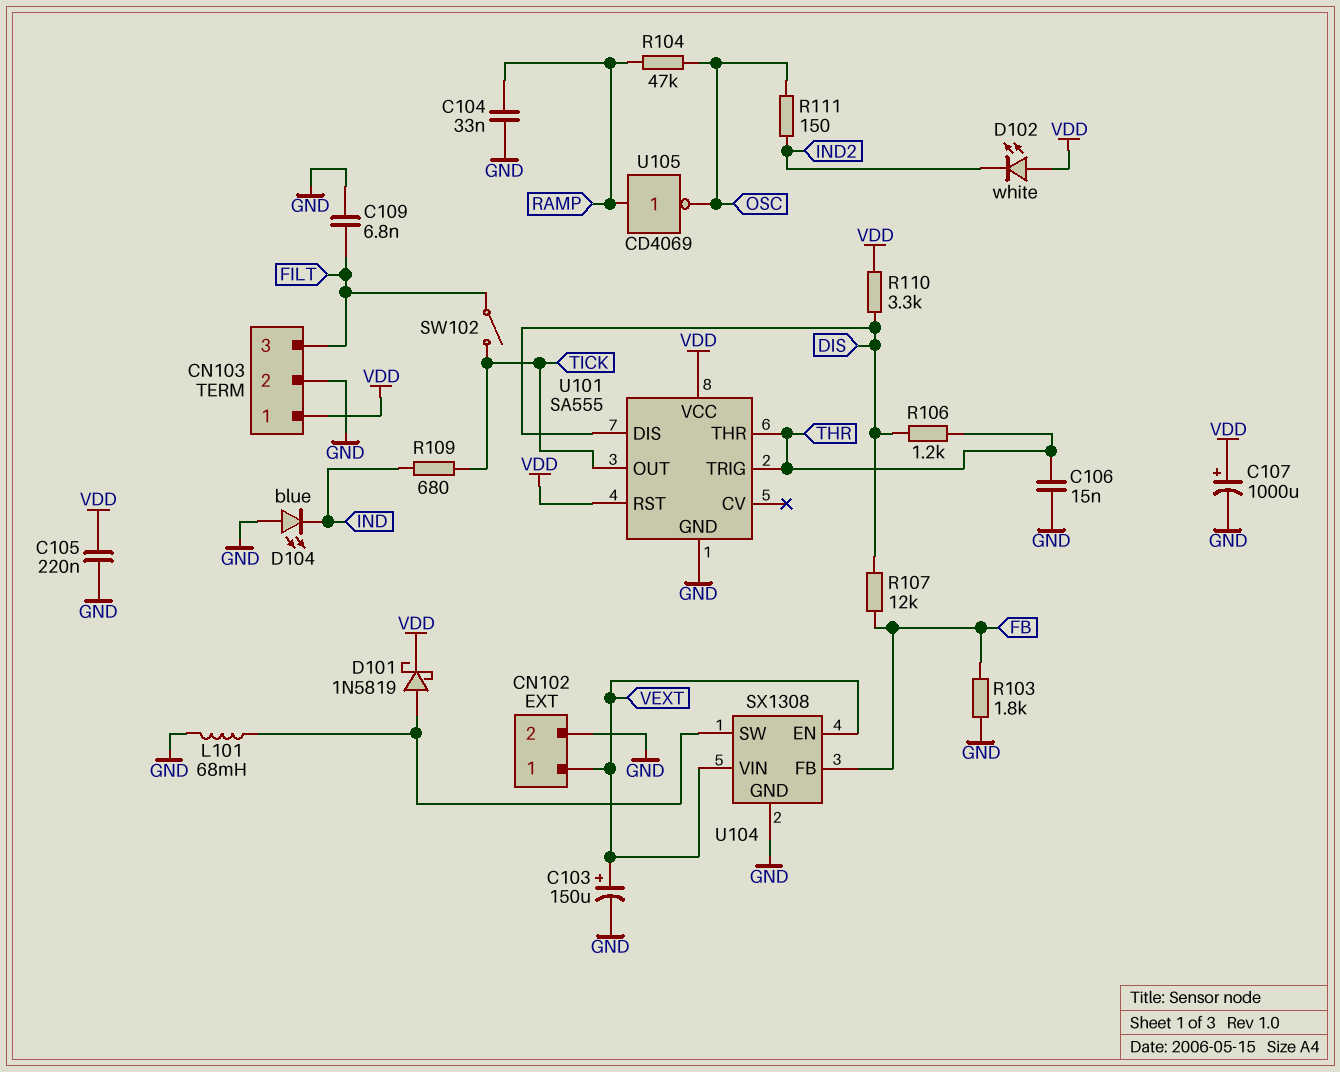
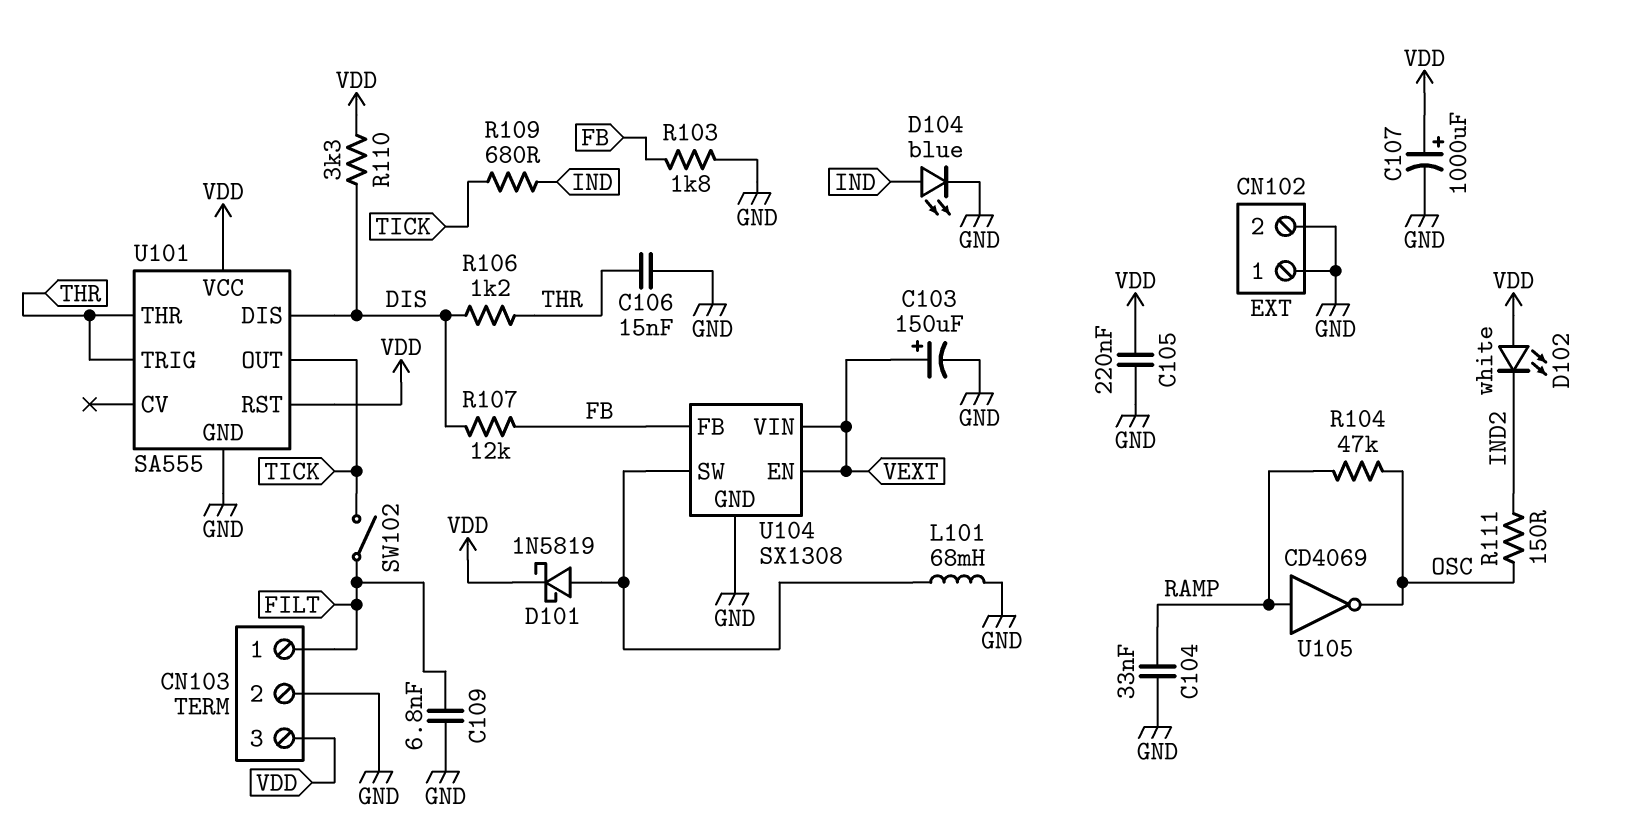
CN102 pin 1: VEXT -> GND
CN103 pin 1: VDD -> FILT
CN103 pin 3: FILT -> VDD
D104: LED blue (A GND, K IND) -> LED blue (A IND, K GND)

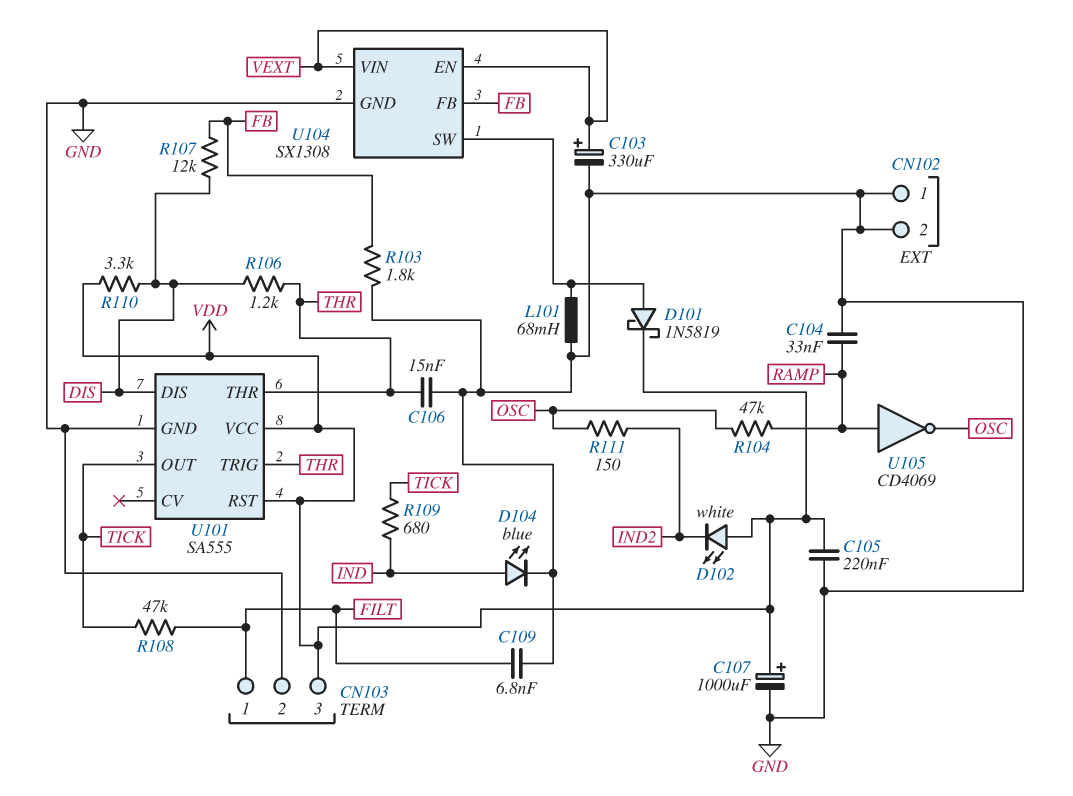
C103: 150uF (plus VEXT, minus GND) -> 330uF (plus VEXT, minus GND)
R108: none -> 47k (FILT, TICK)
SW102: switch (FILT, TICK) -> none

